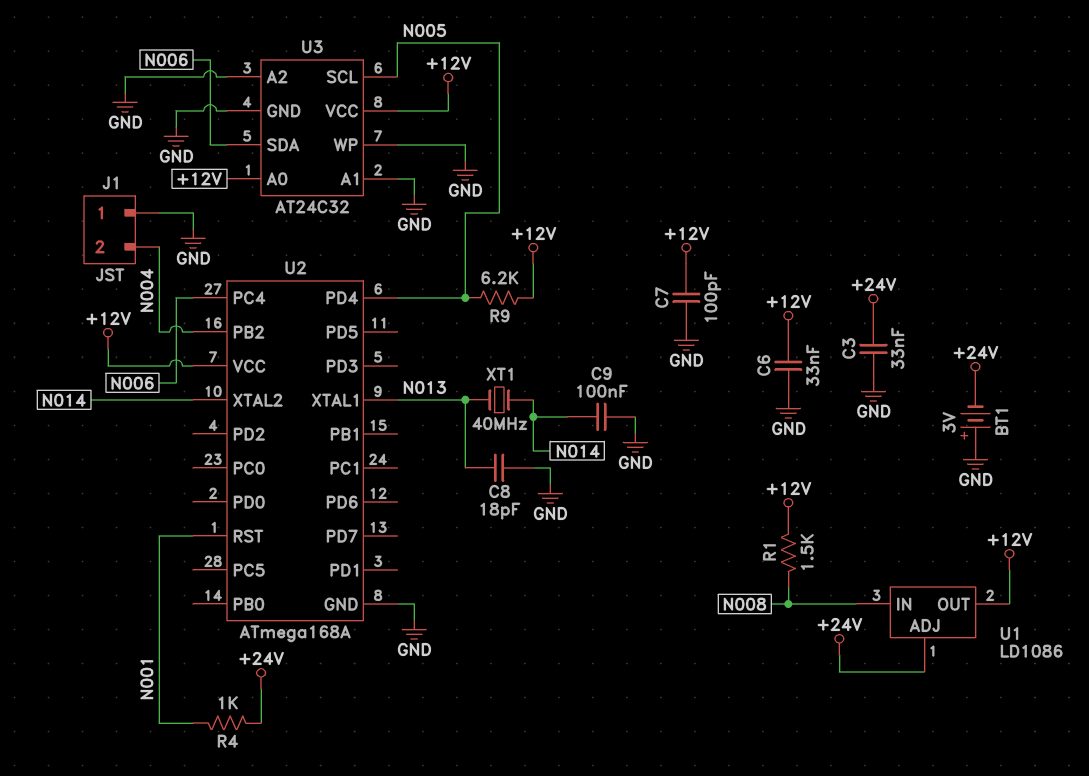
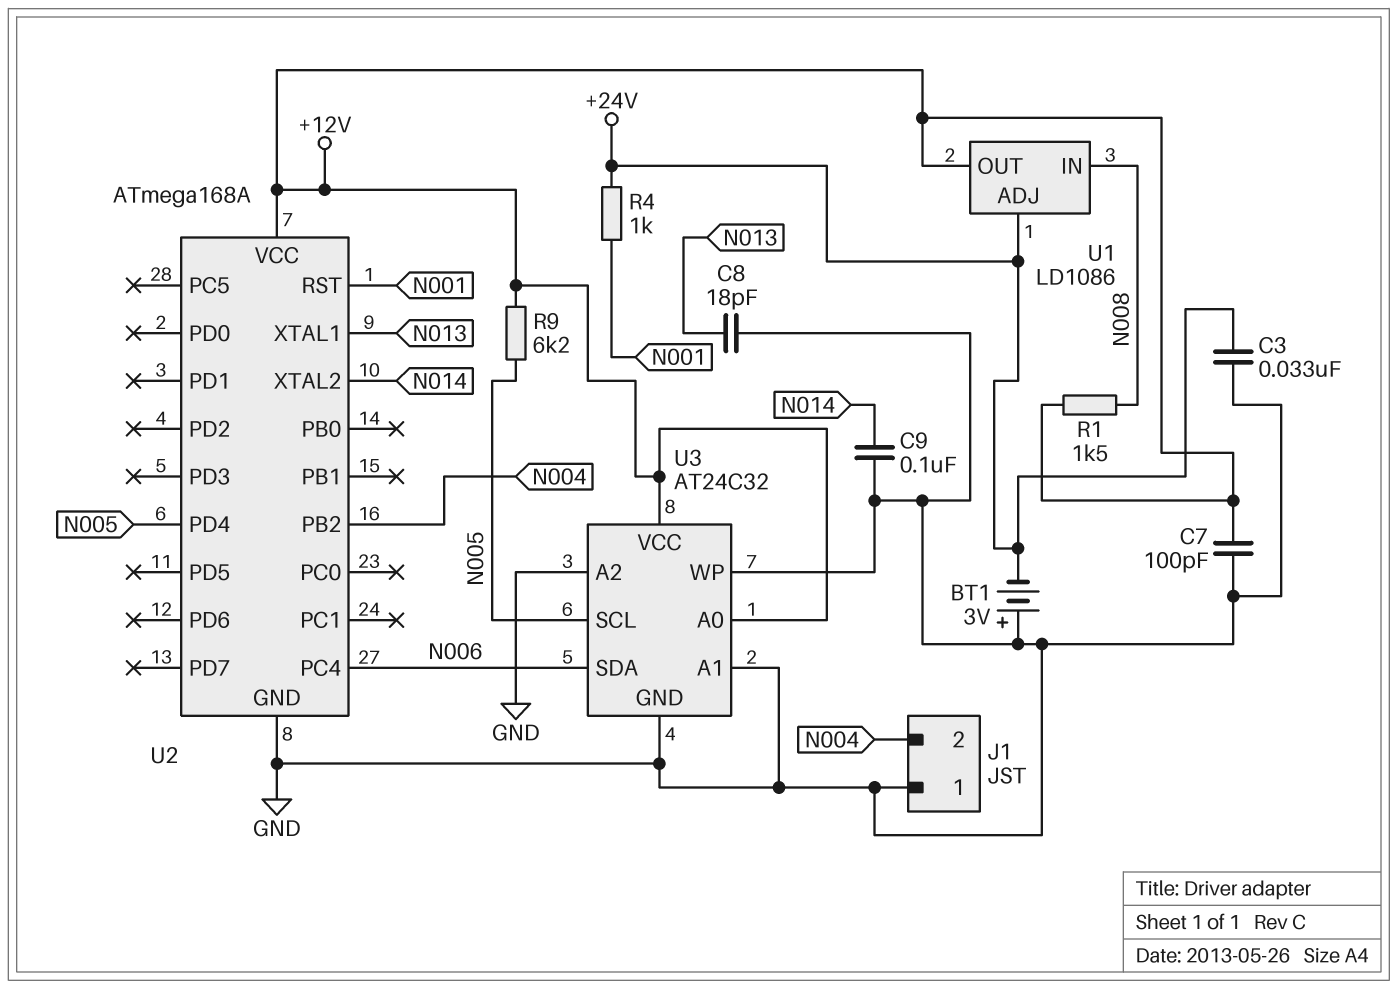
C6: 33nF (+12V, GND) -> none
XT1: 40MHz (N013, N014) -> none

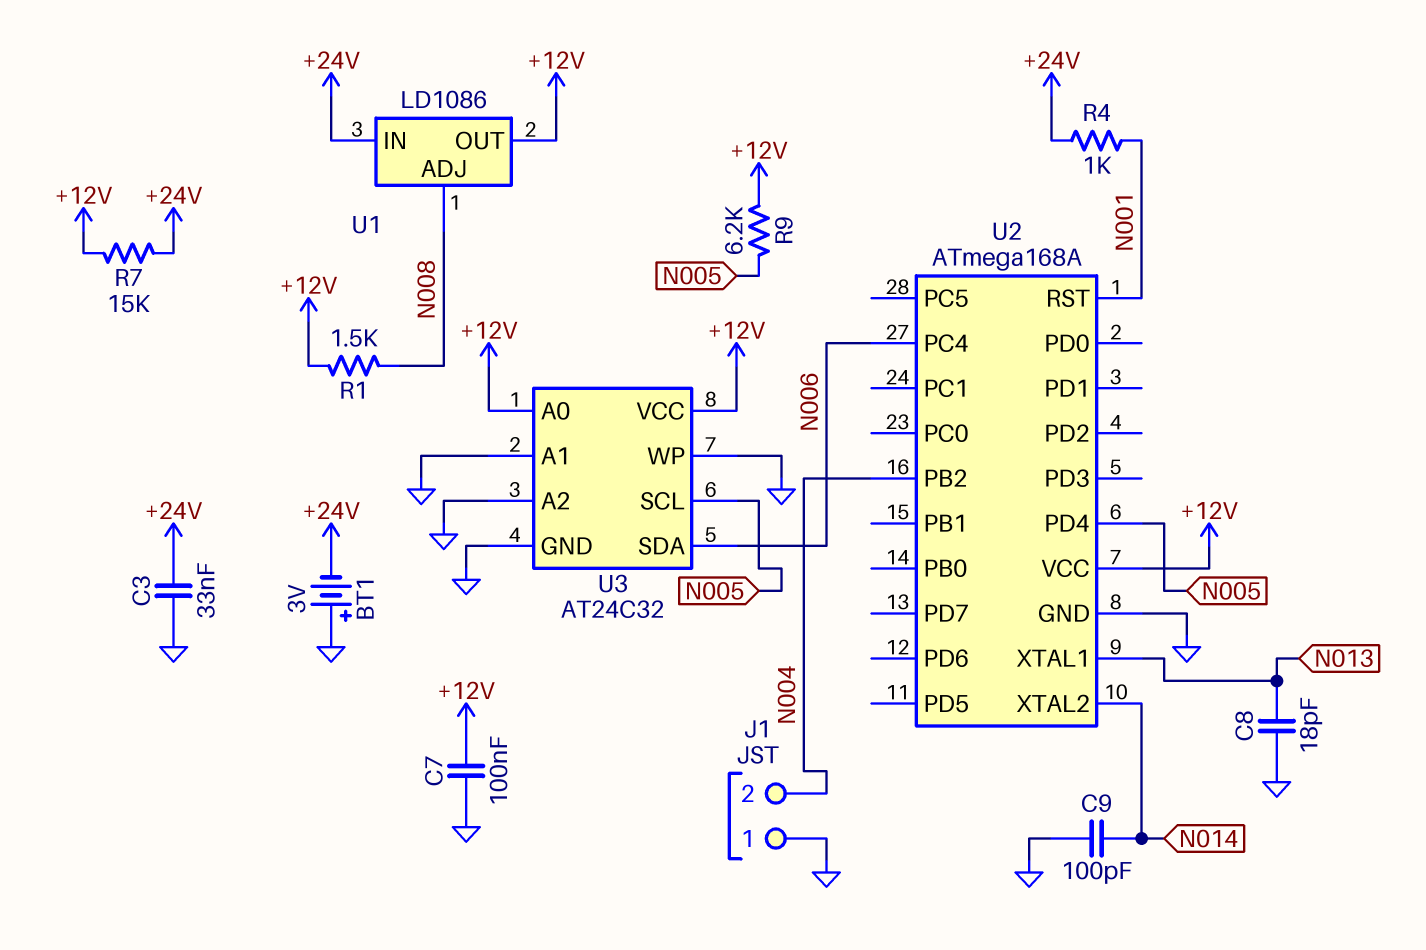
C7: 100pF (+12V, GND) -> 100nF (+12V, GND)
C9: 100nF (GND, N014) -> 100pF (GND, N014)
R7: none -> 15k (+12V, +24V)
U1 pin ADJ: +24V -> N008
U1 pin IN: N008 -> +24V

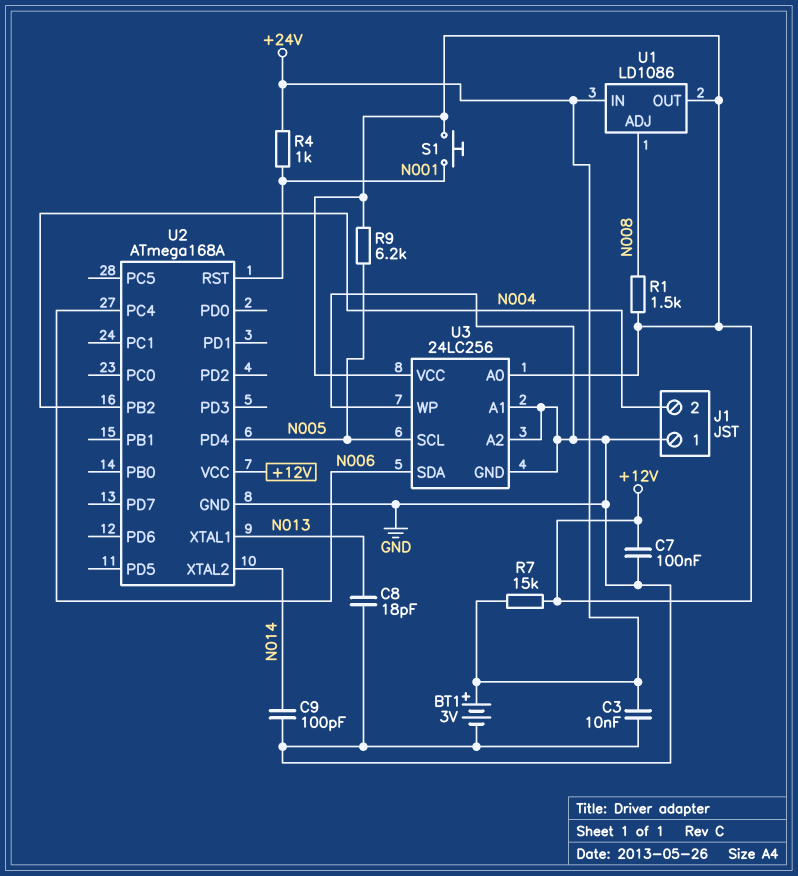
BT1: 3V (plus GND, minus +24V) -> 3V (plus +24V, minus GND)
C3: 33nF (+24V, GND) -> 10nF (+24V, GND)
S1: none -> button (+12V, N001)
U3: AT24C32 -> 24LC256

